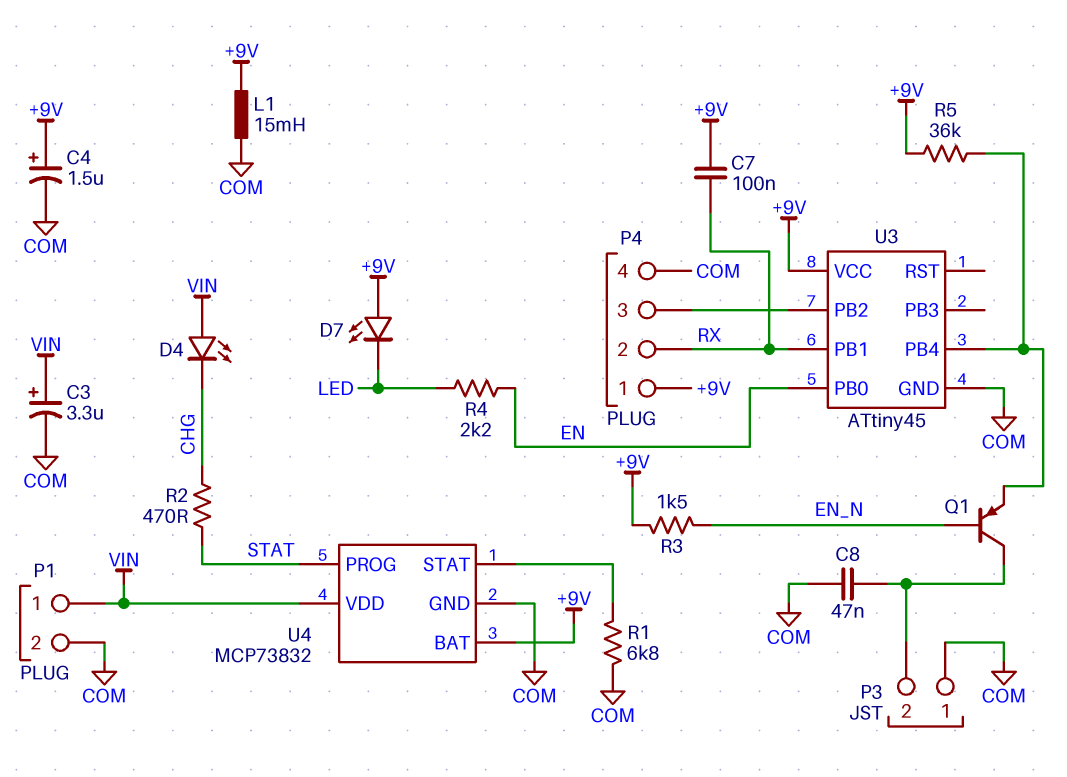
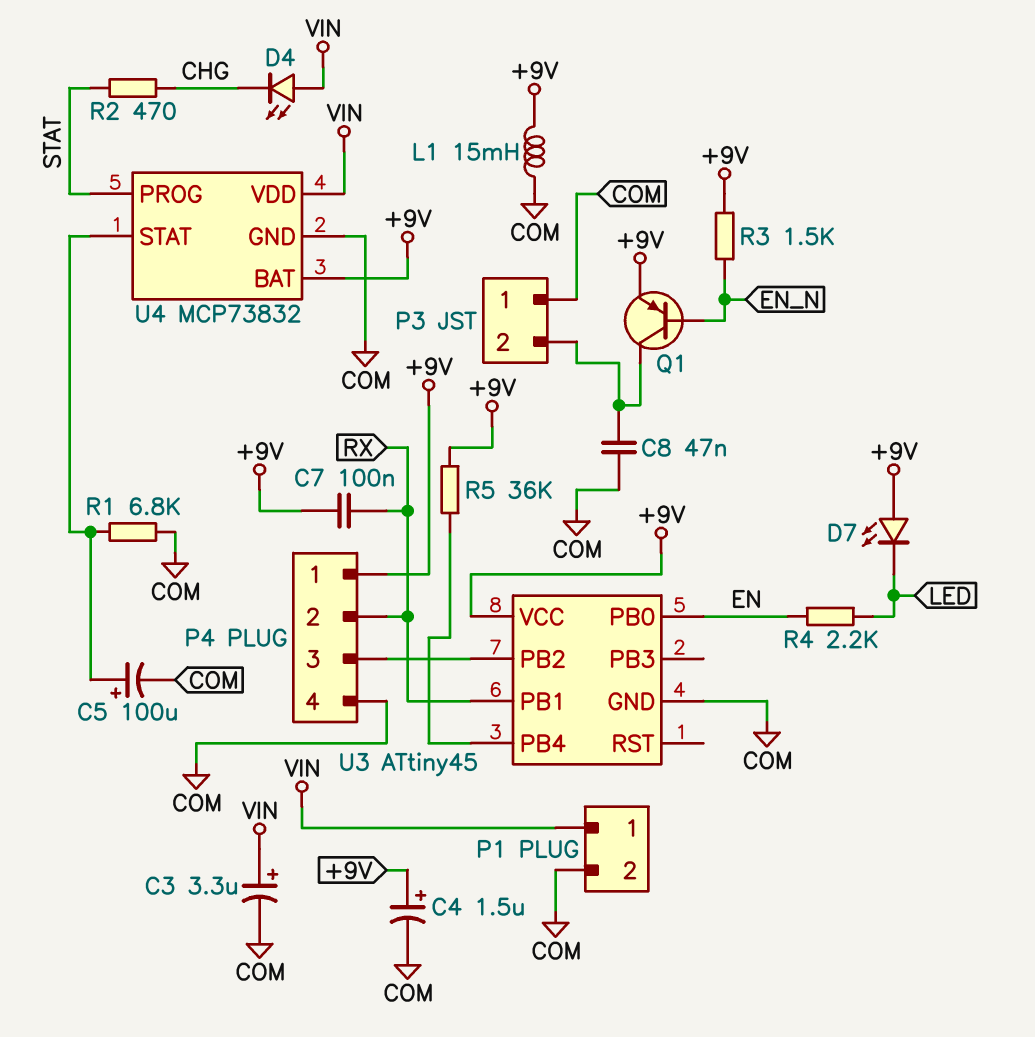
C5: none -> 100uF (plus U4/STAT, minus COM)
Q1: PNP (B EN_N, C P3/2, E U3/PB4) -> PNP (B EN_N, C P3/2, E +9V)

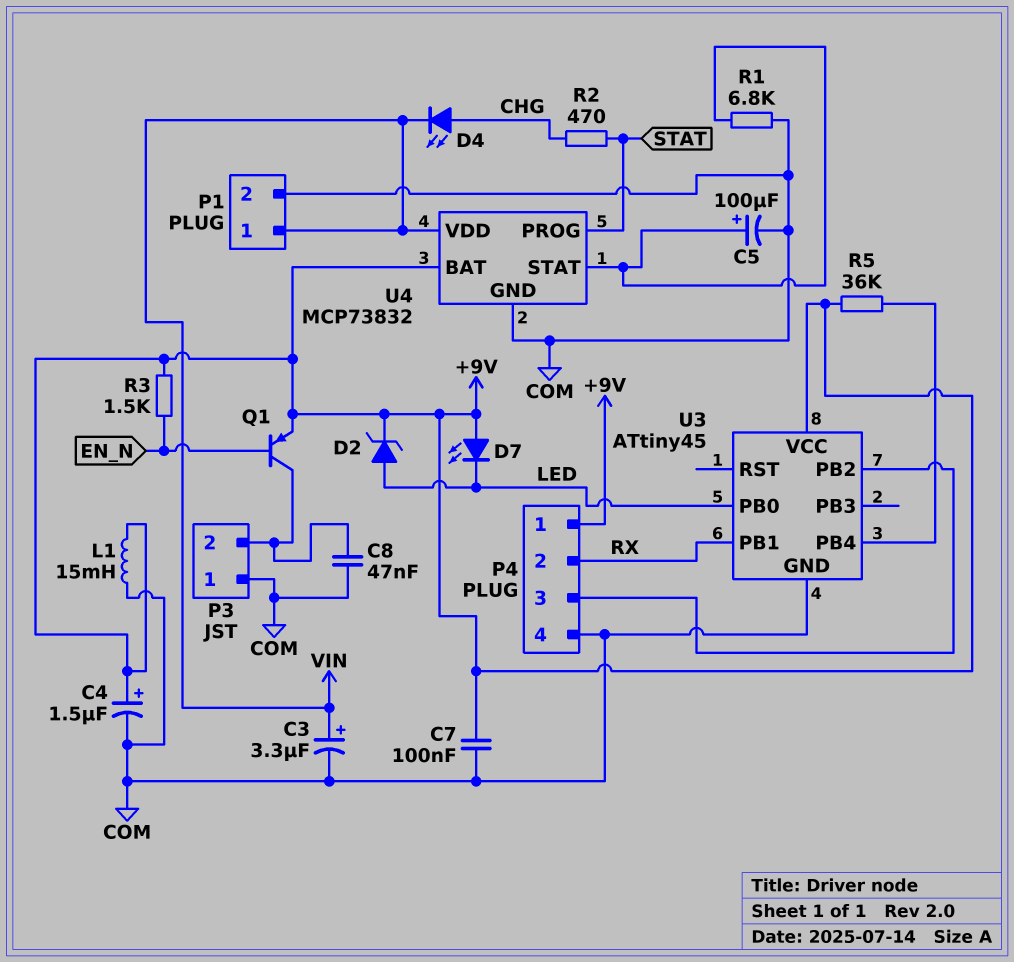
C7: 100nF (+9V, RX) -> 100nF (+9V, COM)
D2: none -> zener (A LED, K +9V)
D4: LED (A VIN, K CHG) -> LED (A CHG, K VIN)
R4: 2.2k (EN, LED) -> none
U3 pin PB0: EN -> LED

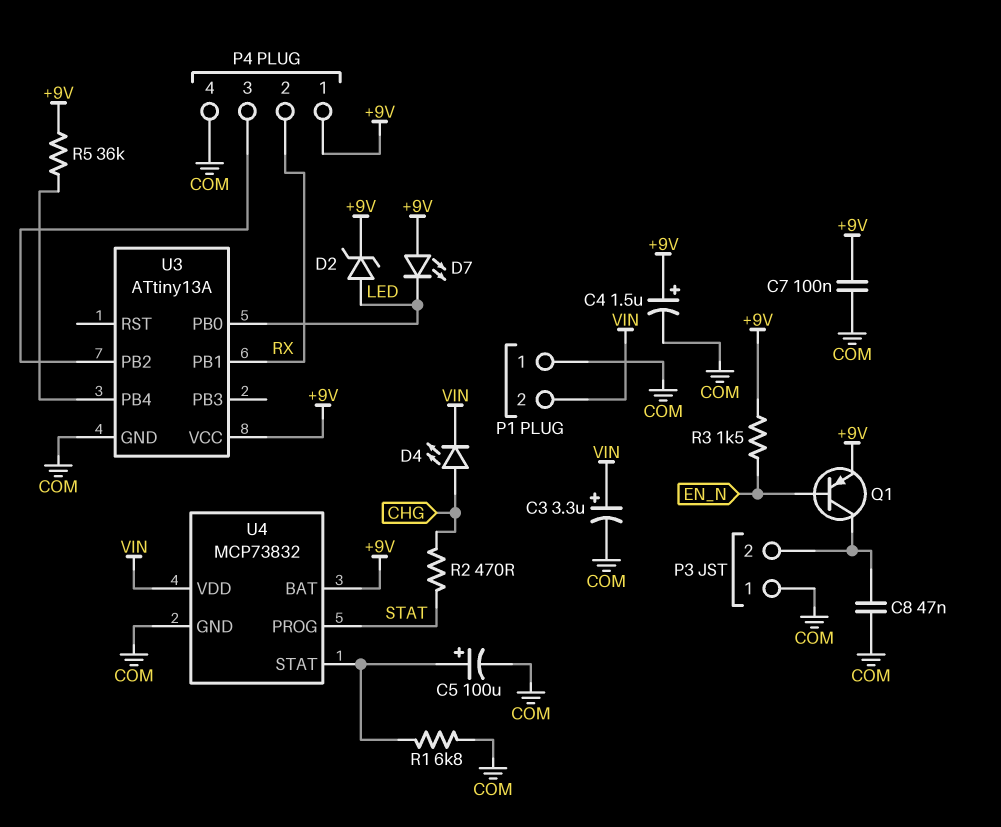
L1: 15mH (+9V, COM) -> none
P1 pin 1: VIN -> COM
P1 pin 2: COM -> VIN
U3: ATtiny45 -> ATtiny13A

